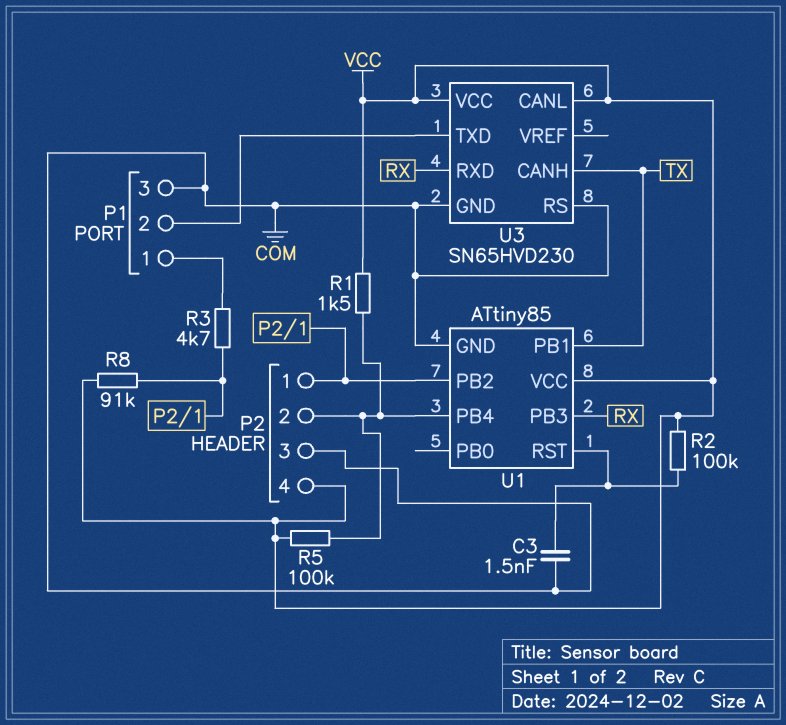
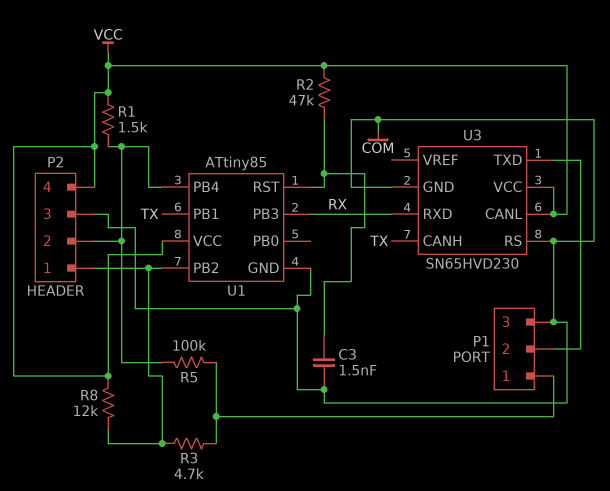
R2: 100k (U1/RST, VCC) -> 47k (U1/RST, VCC)
R5: 100k (P2/2, VCC) -> 100k (P1/1, P2/2)
R8: 91k (P2/1, VCC) -> 12k (P2/1, VCC)

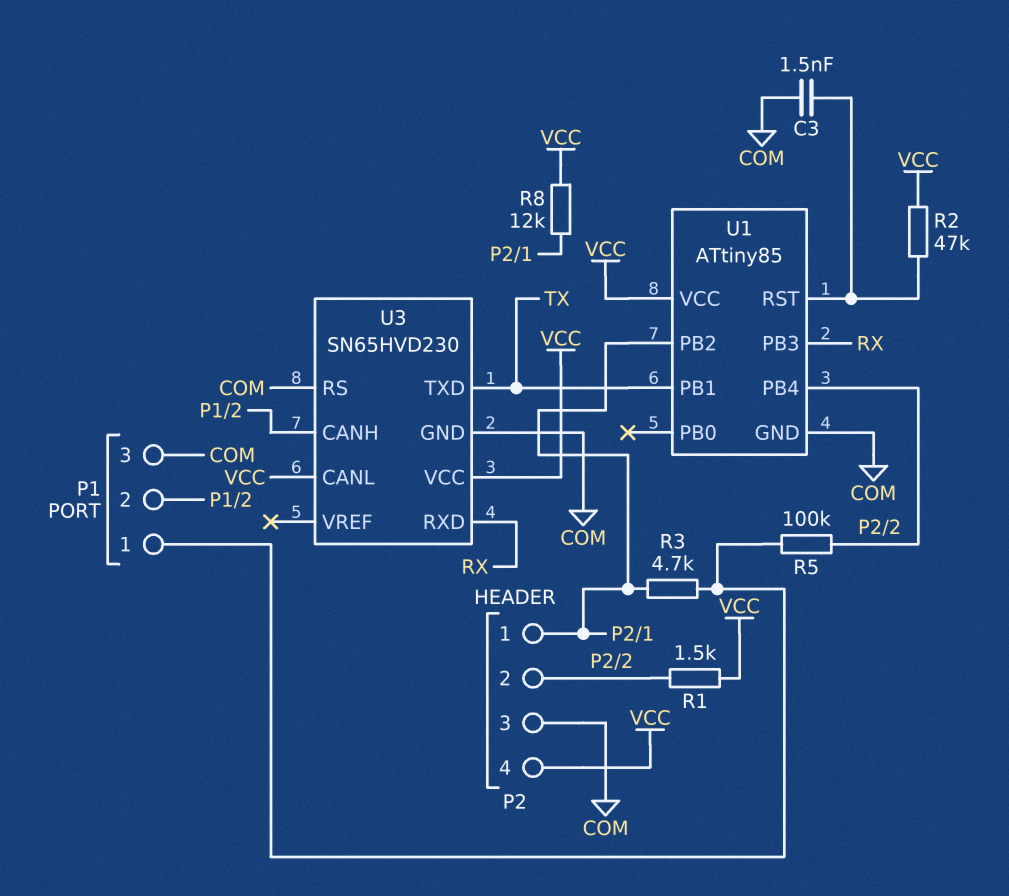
U3 pin CANH: TX -> P1/2
U3 pin TXD: P1/2 -> TX

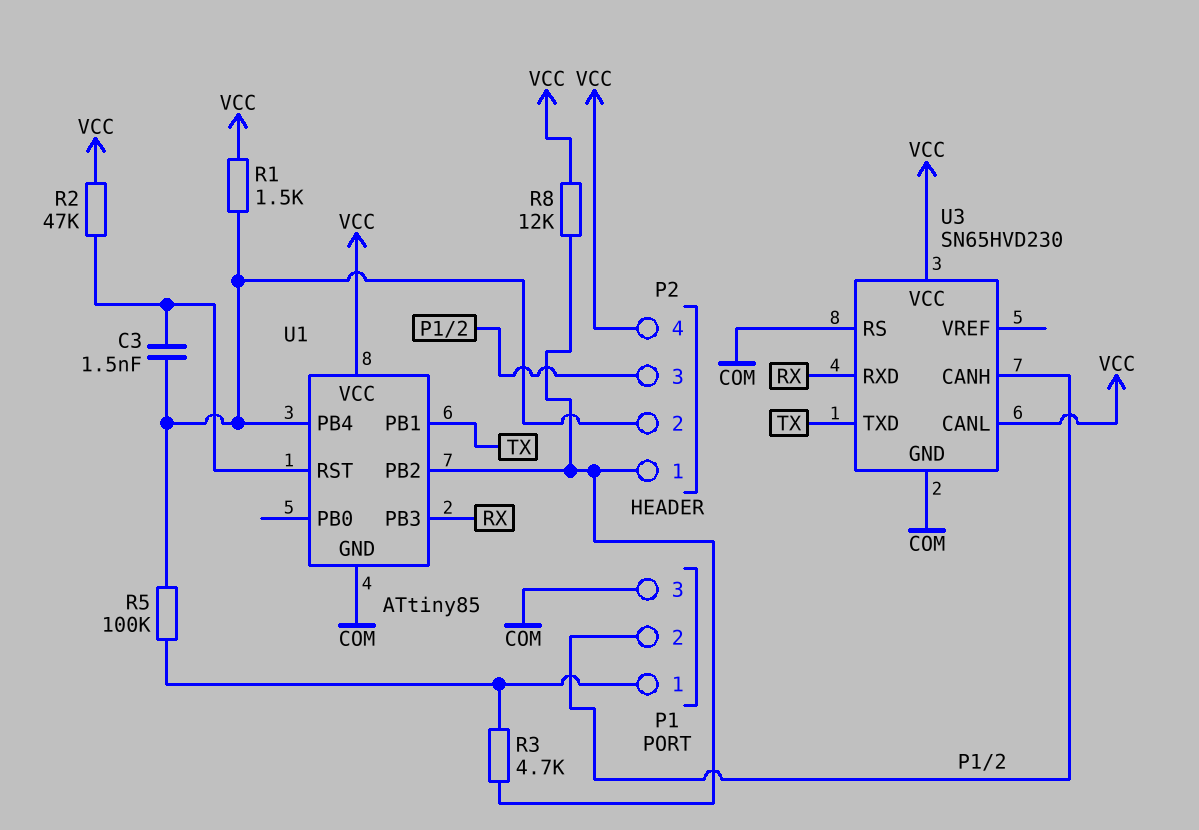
C3: 1.5nF (COM, U1/RST) -> 1.5nF (P2/2, U1/RST)
P2 pin 3: COM -> P1/2

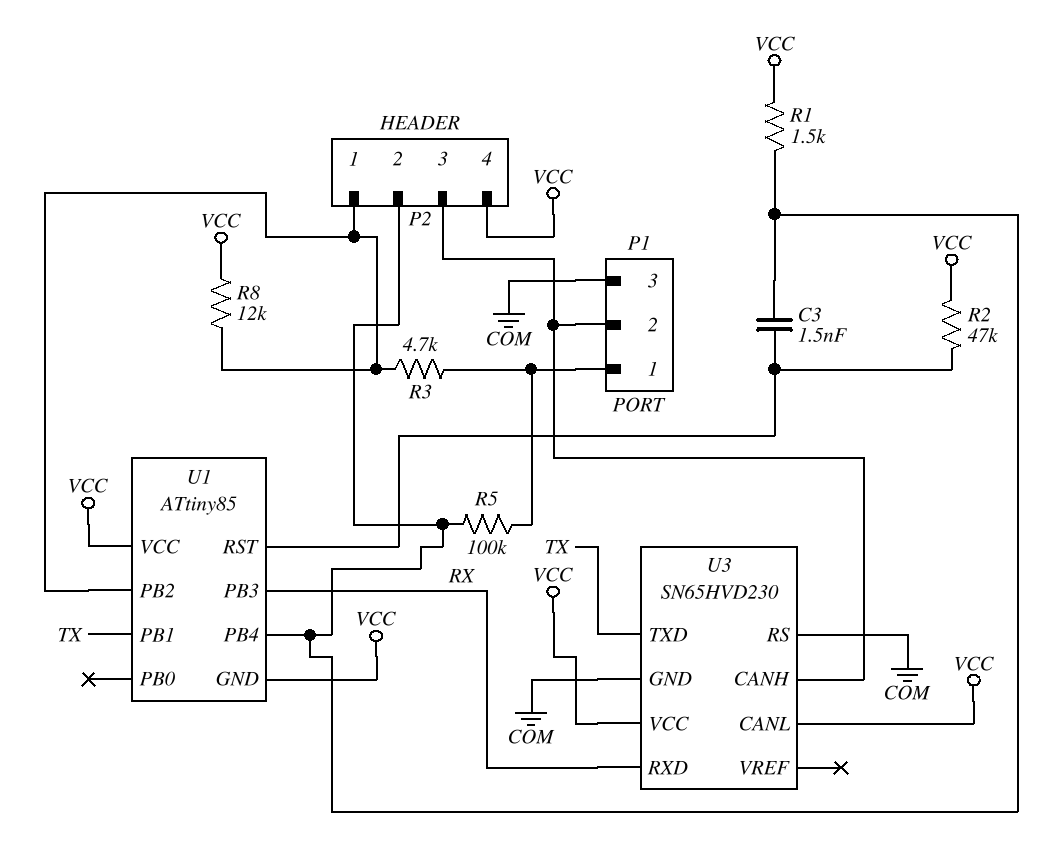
U1 pin GND: COM -> VCC

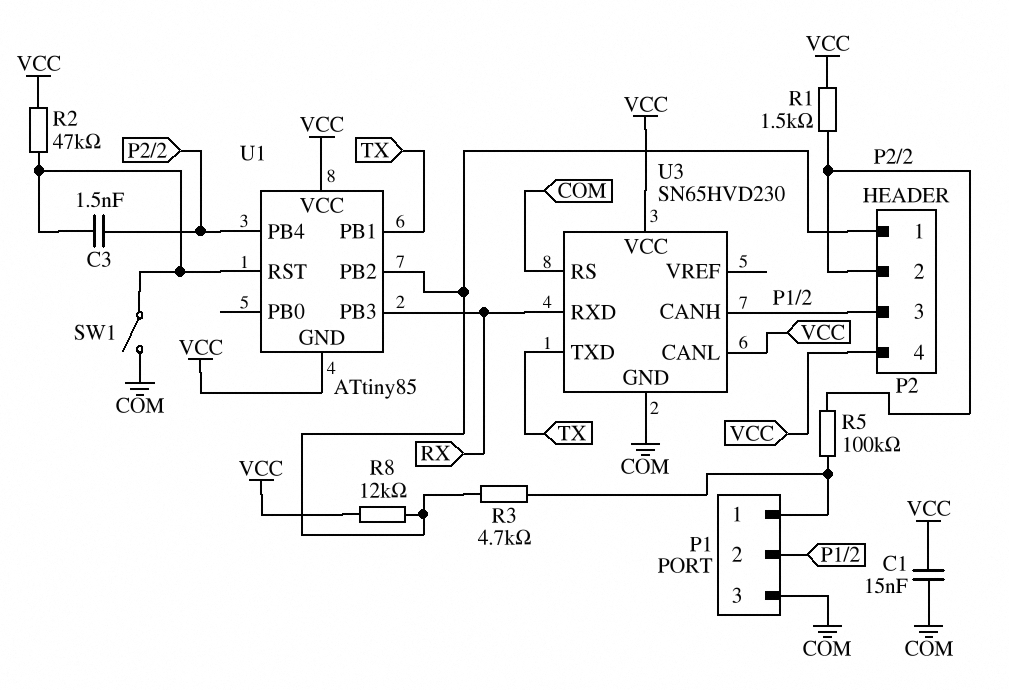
C1: none -> 15nF (COM, VCC)
SW1: none -> switch (COM, U1/RST)

